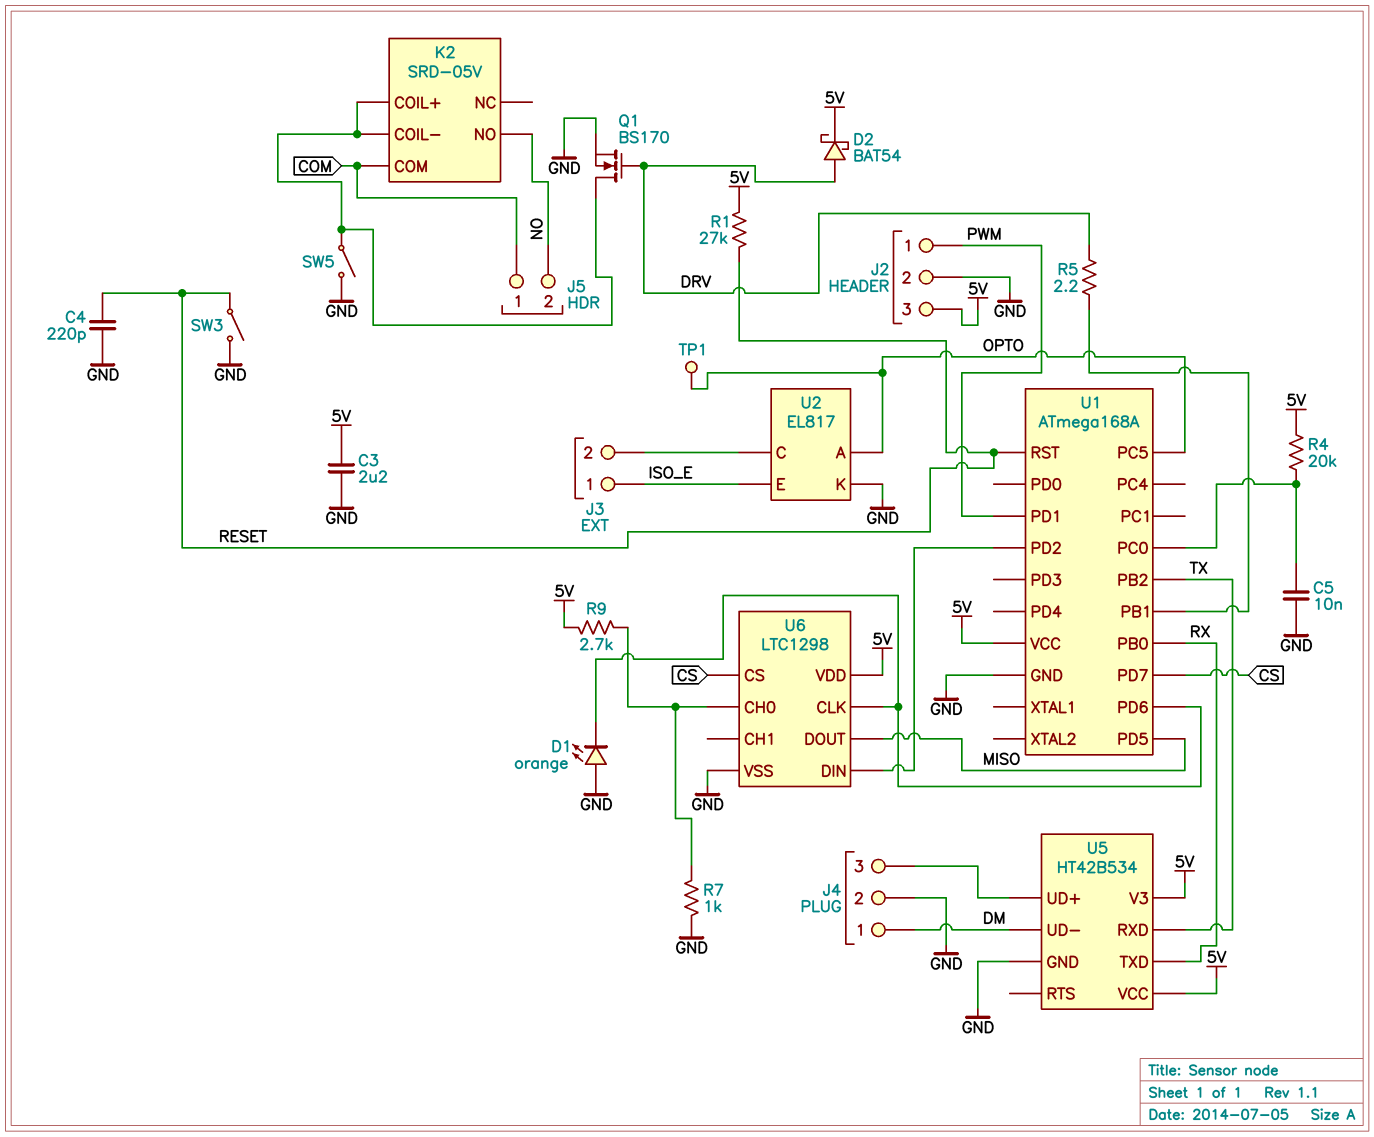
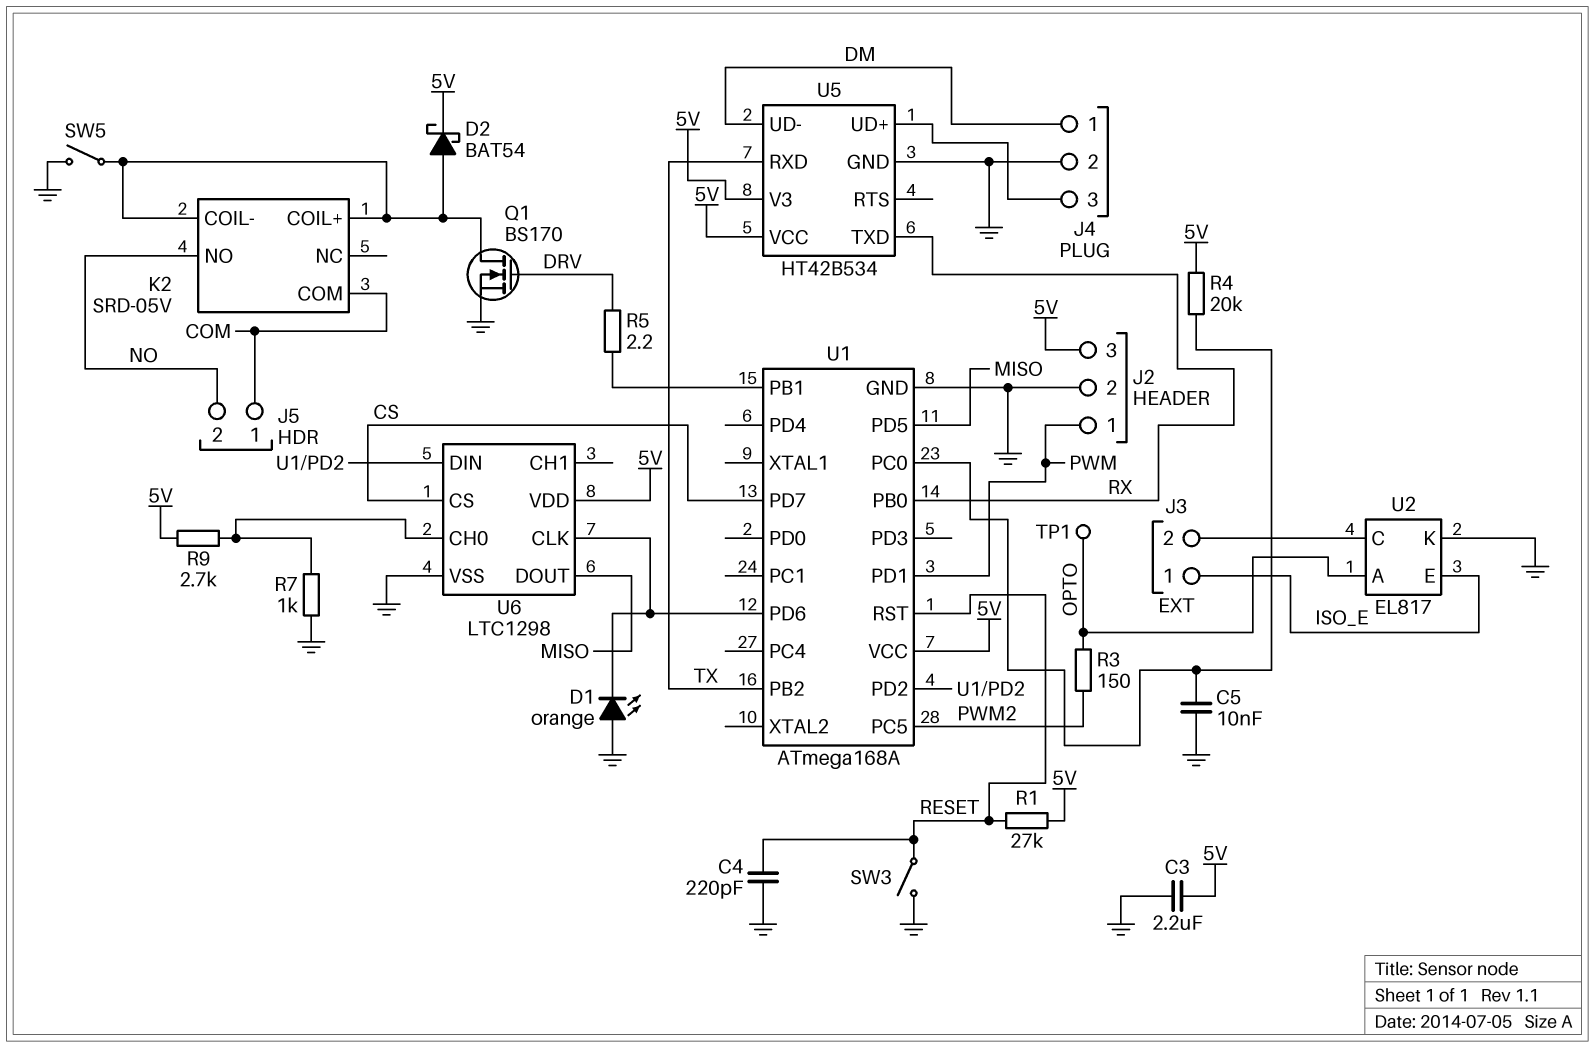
D2: schottky BAT54 (A DRV, K 5V) -> schottky BAT54 (A K2/COIL+, K 5V)
R3: none -> 150 (OPTO, PWM2)
U1 pin PC5: OPTO -> PWM2

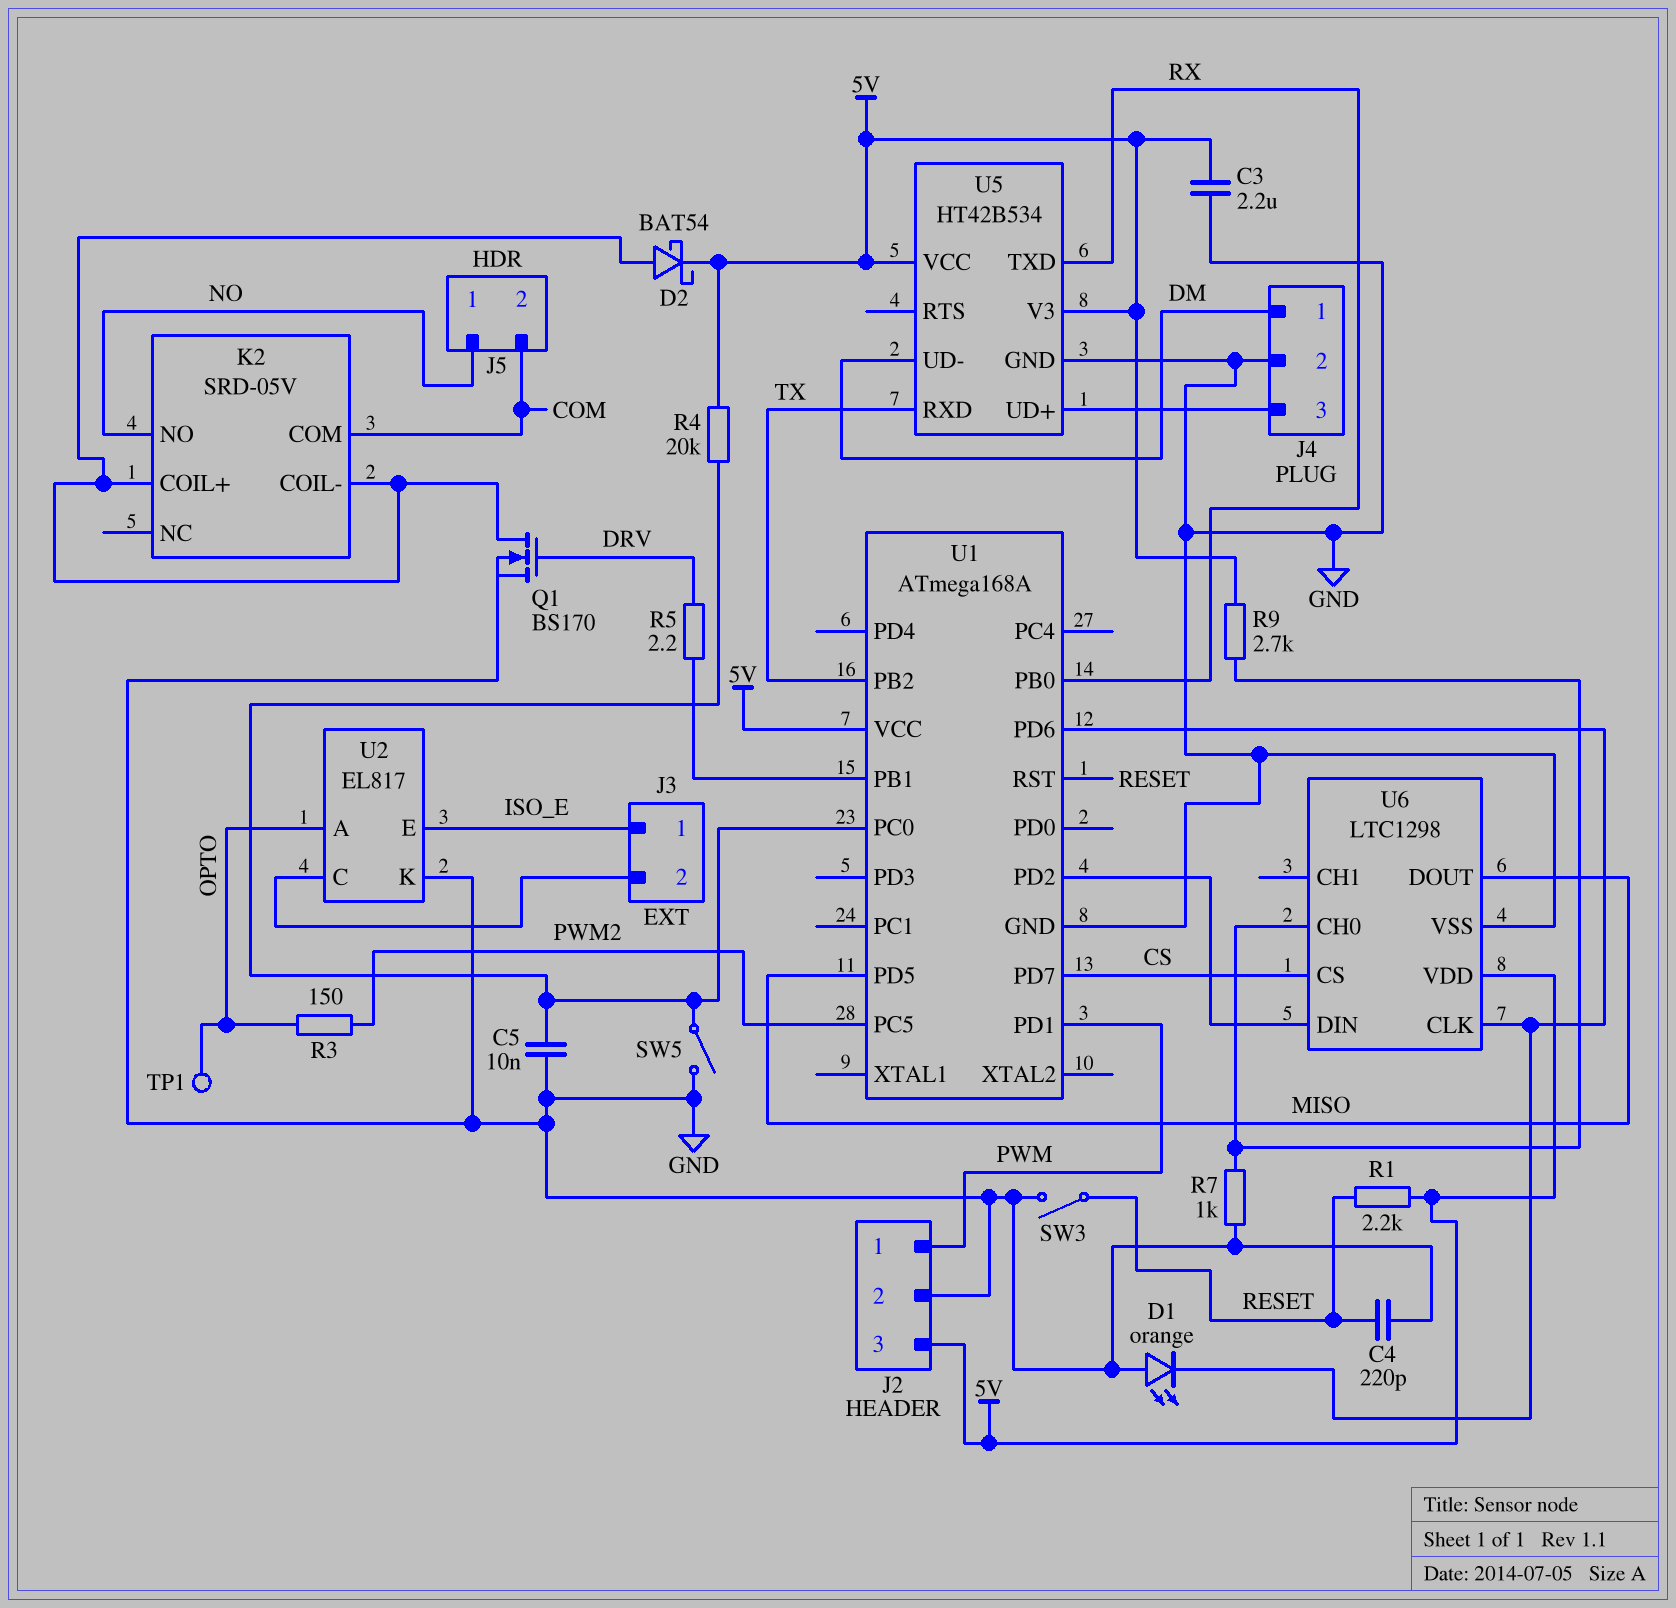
J5 pin 1: COM -> NO
J5 pin 2: NO -> COM
R1: 27k (5V, RESET) -> 2.2k (5V, RESET)
SW5: switch (GND, K2/COIL+) -> switch (GND, U1/PC0)

